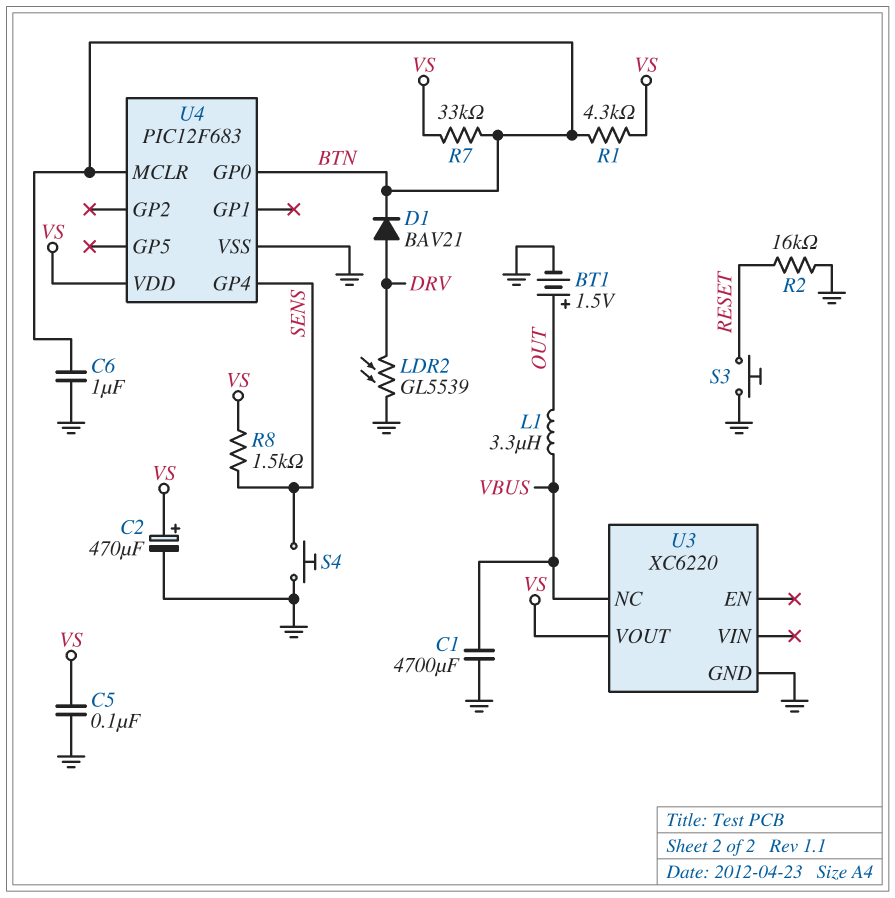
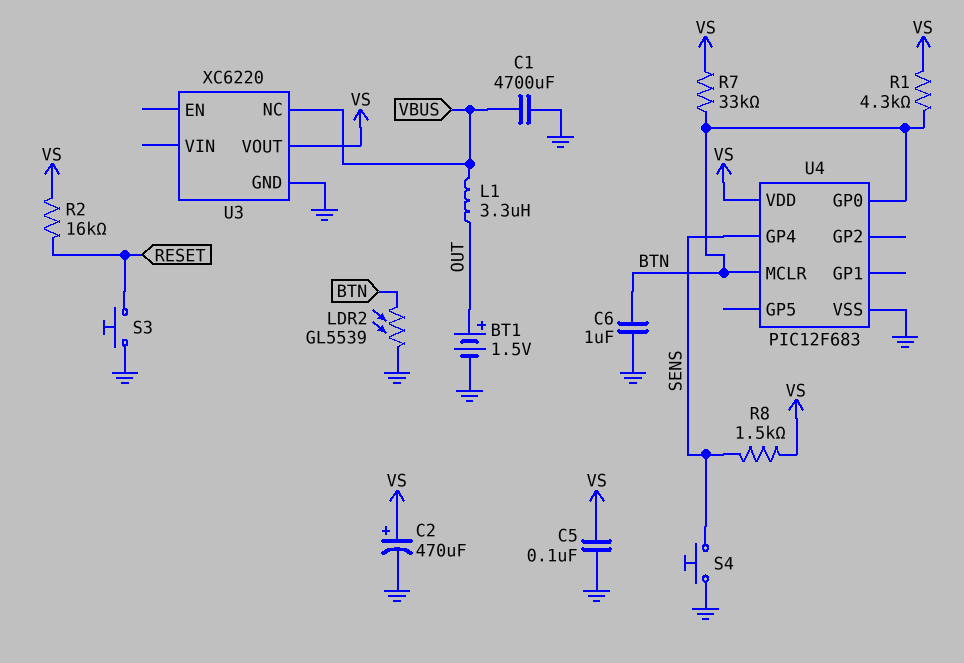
D1: diode BAV21 (A DRV, K BTN) -> none
LDR2: GL5539 (DRV, GND) -> GL5539 (BTN, GND)
R2: 16k (GND, RESET) -> 16k (RESET, VS)

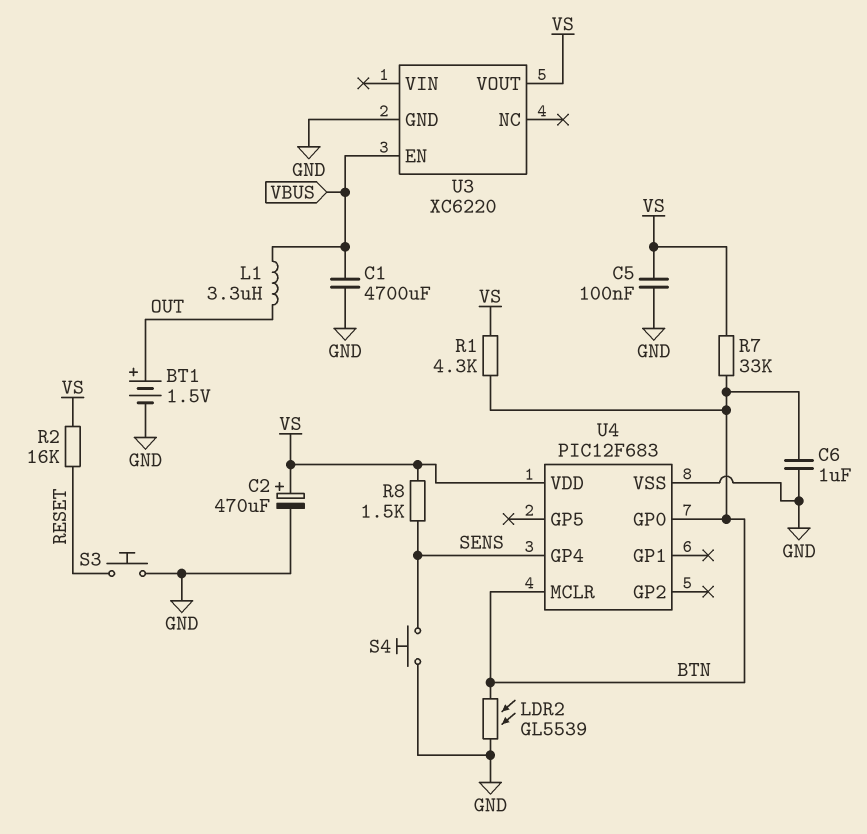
U3 pin EN: none -> VBUS
U3 pin NC: VBUS -> none

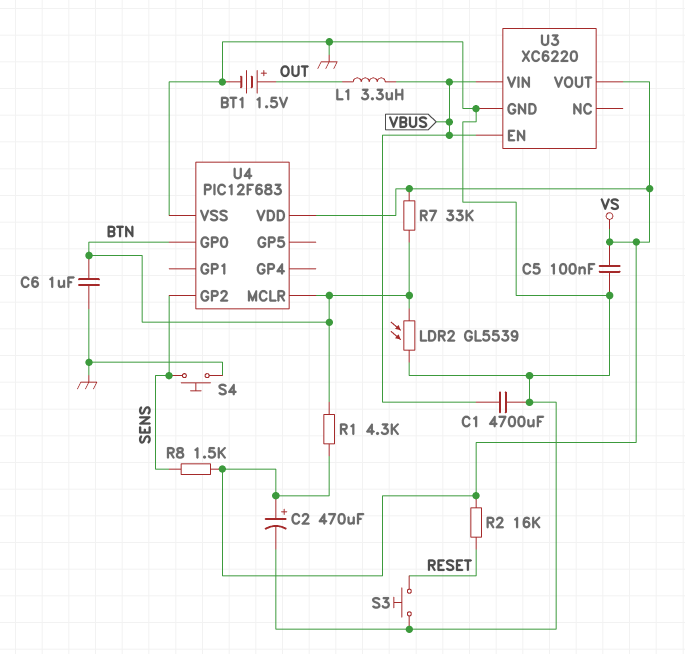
U3 pin VIN: none -> VBUS
U4 pin GP2: none -> SENS
U4 pin GP4: SENS -> none

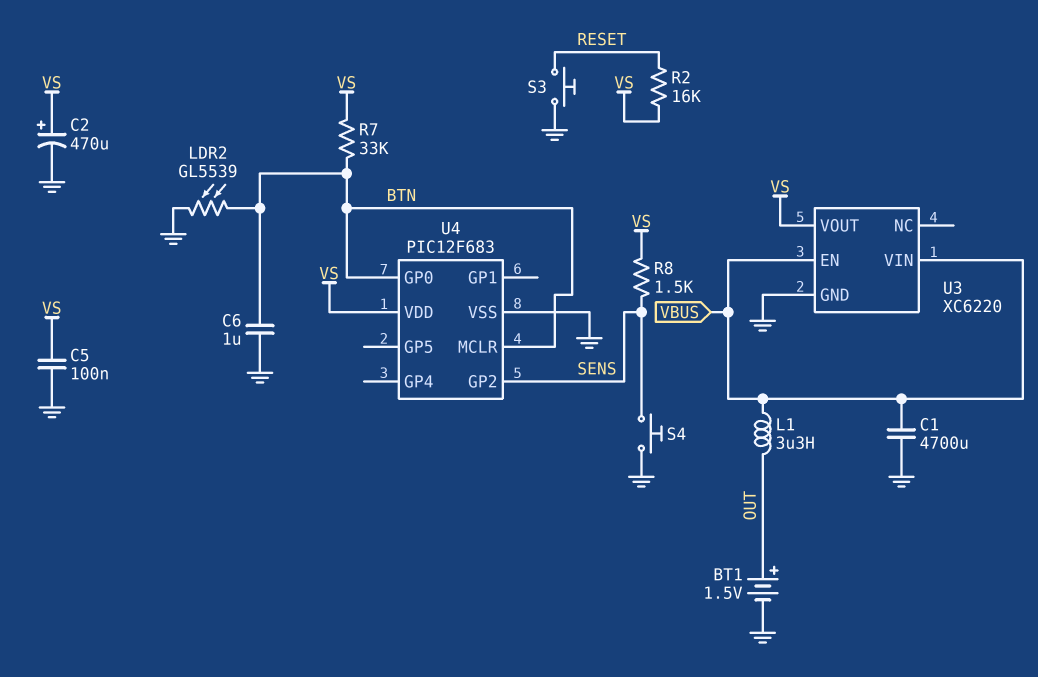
R1: 4.3k (BTN, VS) -> none

